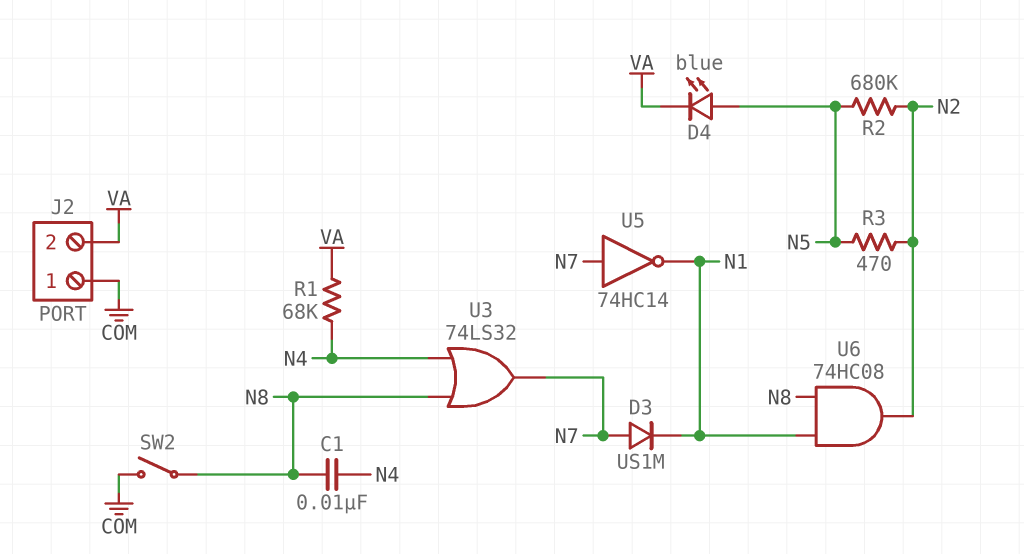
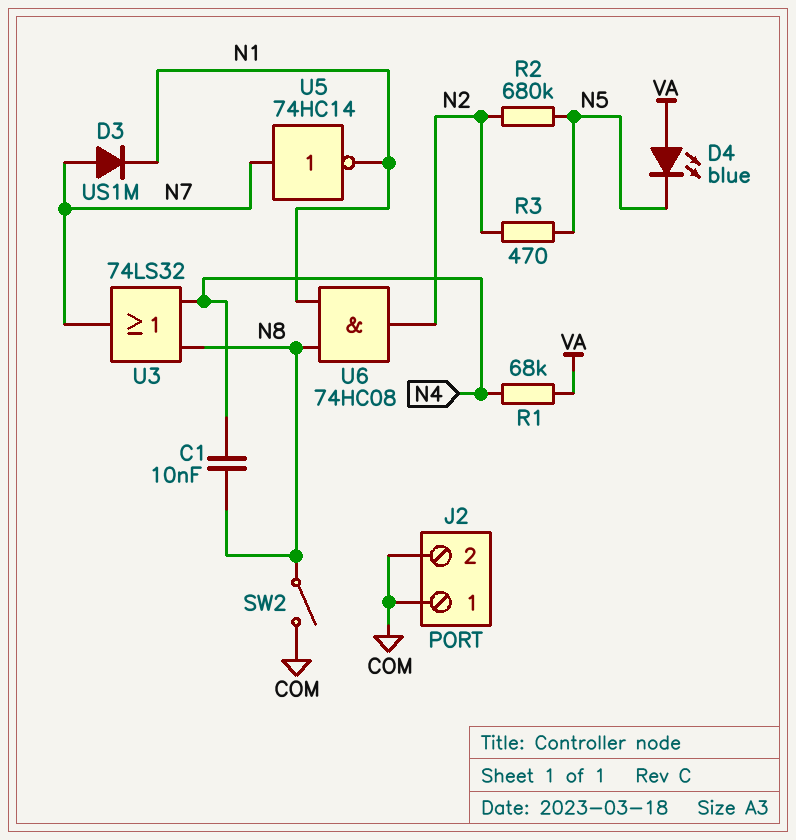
D4: LED blue (A N5, K VA) -> LED blue (A VA, K N5)
J2 pin 2: VA -> COM

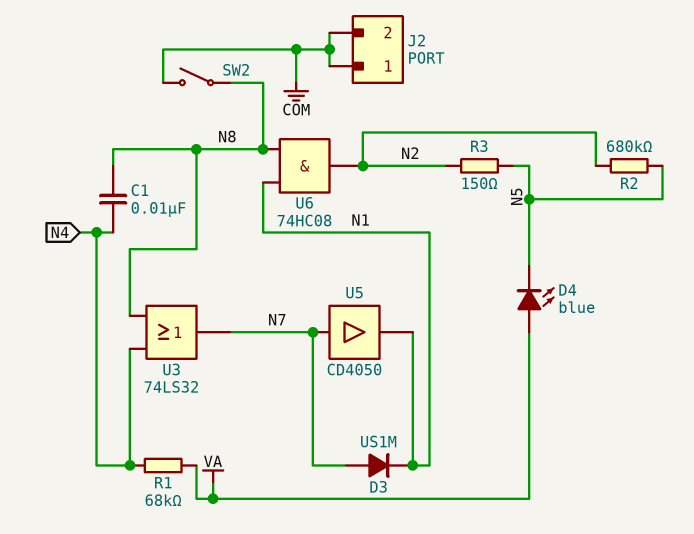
R3: 470 (N2, N5) -> 150 (N2, N5)
U5: NOT 74HC14 (in N7, out N1) -> buffer CD4050 (in N7, out N1)

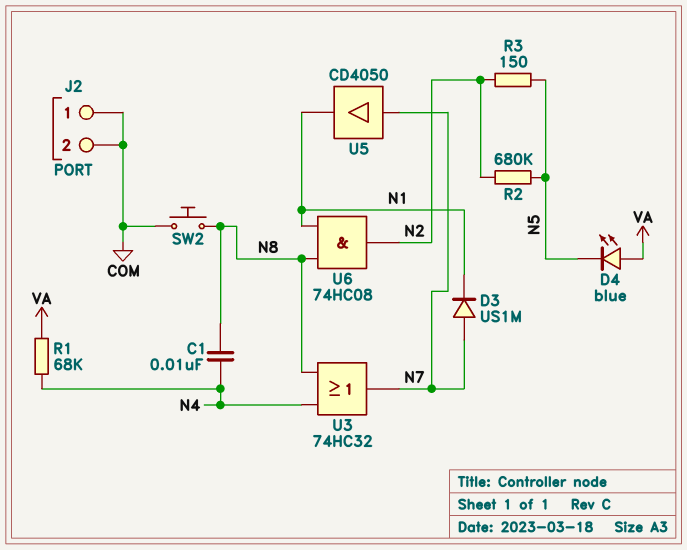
SW2: switch (COM, N8) -> button (COM, N8)
U3: OR 74LS32 (in N4, in N8, out N7) -> OR 74HC32 (in N4, in N8, out N7)

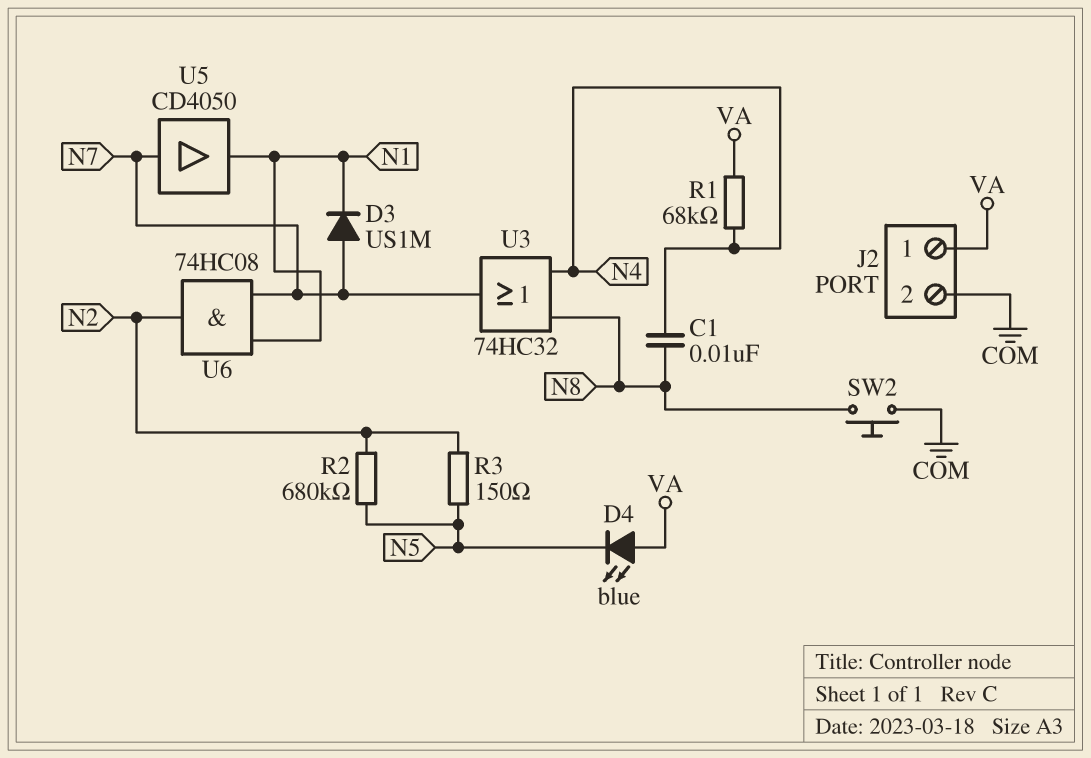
J2 pin 1: COM -> VA
U6: AND 74HC08 (in N1, in N8, out N2) -> AND 74HC08 (in N1, in N7, out N2)

